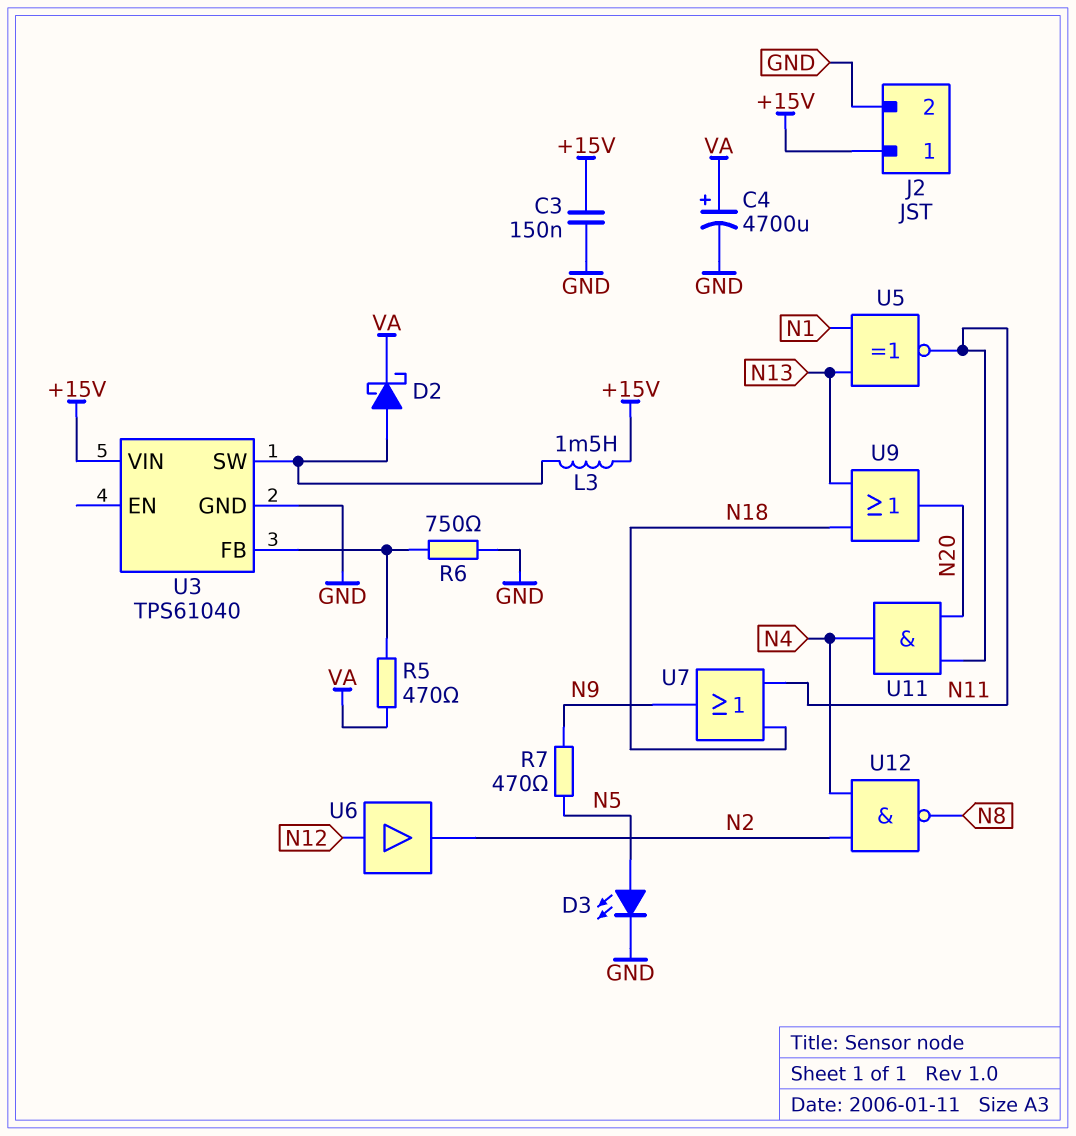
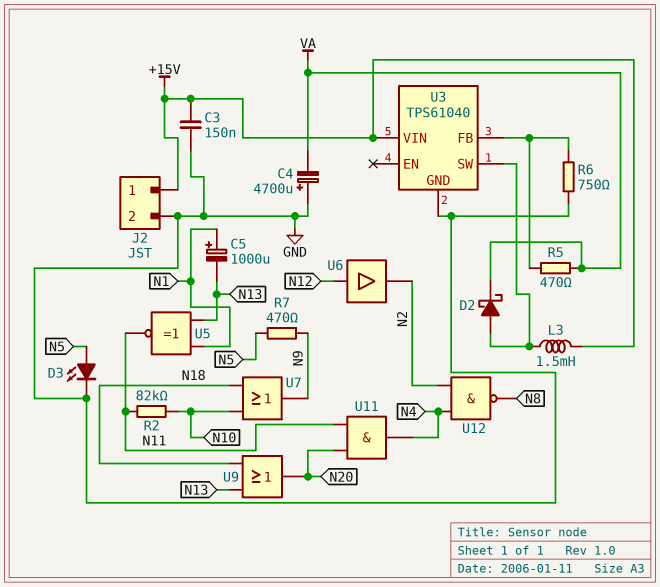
C4: 4700uF (plus VA, minus GND) -> 4700uF (plus GND, minus VA)
C5: none -> 1000uF (plus N1, minus N13)
R2: none -> 82k (N10, N11)
U7: OR (in N11, in N18, out N9) -> OR (in N10, in N18, out N9)

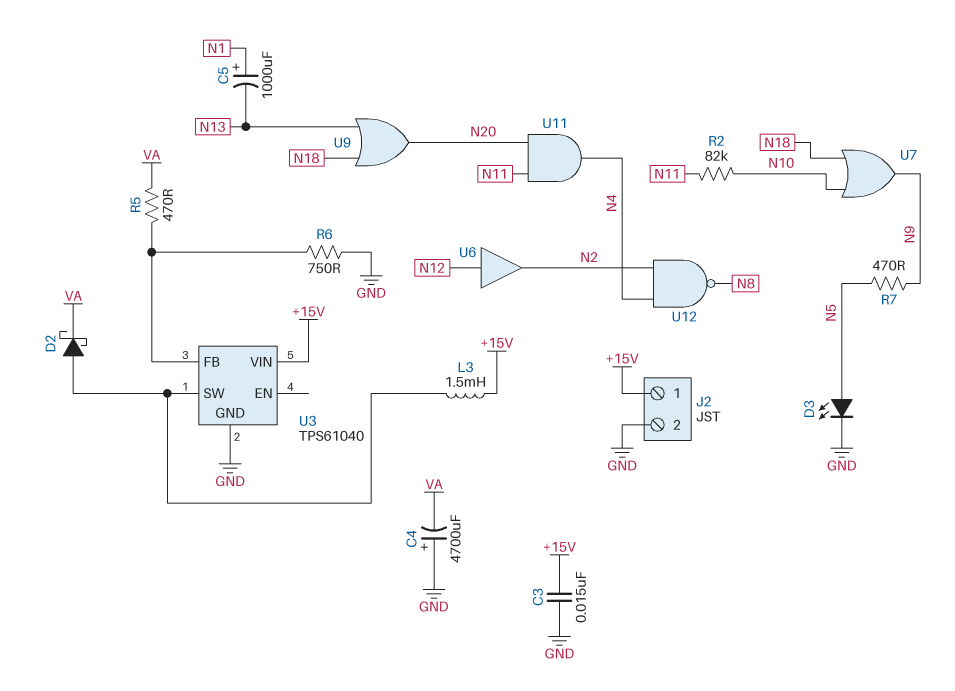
C3: 150nF (+15V, GND) -> 15nF (+15V, GND)
U5: XNOR (in N1, in N13, out N11) -> none

